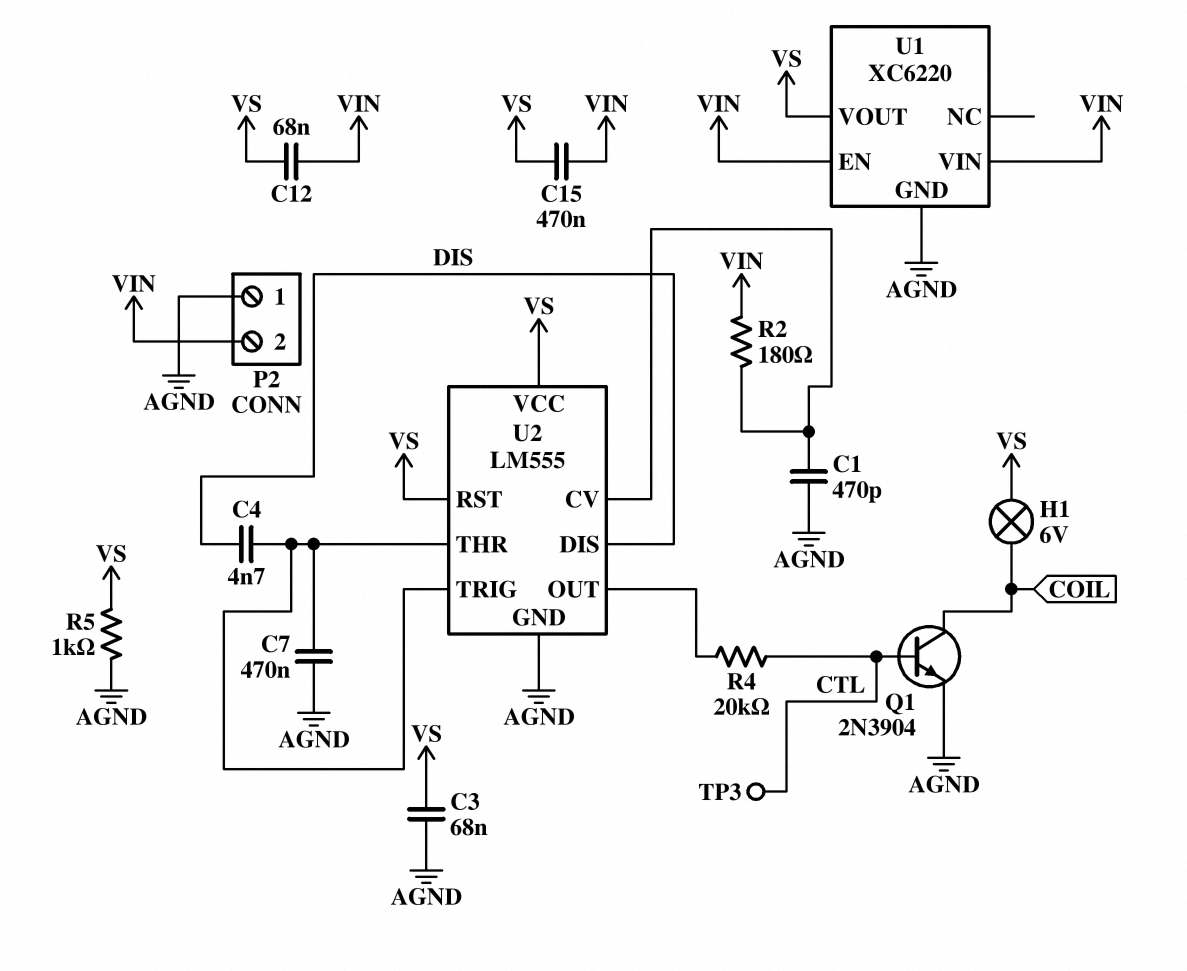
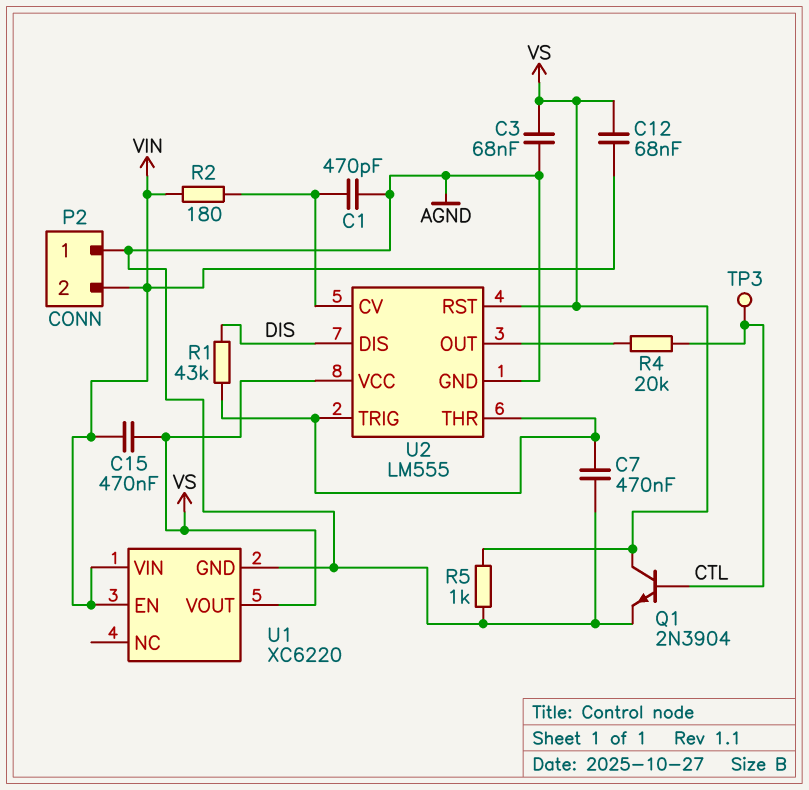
C4: 4.7nF (DIS, U2/THR) -> none
H1: lamp 6V (COIL, VS) -> none
Q1: NPN 2N3904 (B CTL, C COIL, E AGND) -> NPN 2N3904 (B CTL, C VS, E AGND)
R1: none -> 43k (DIS, U2/THR)

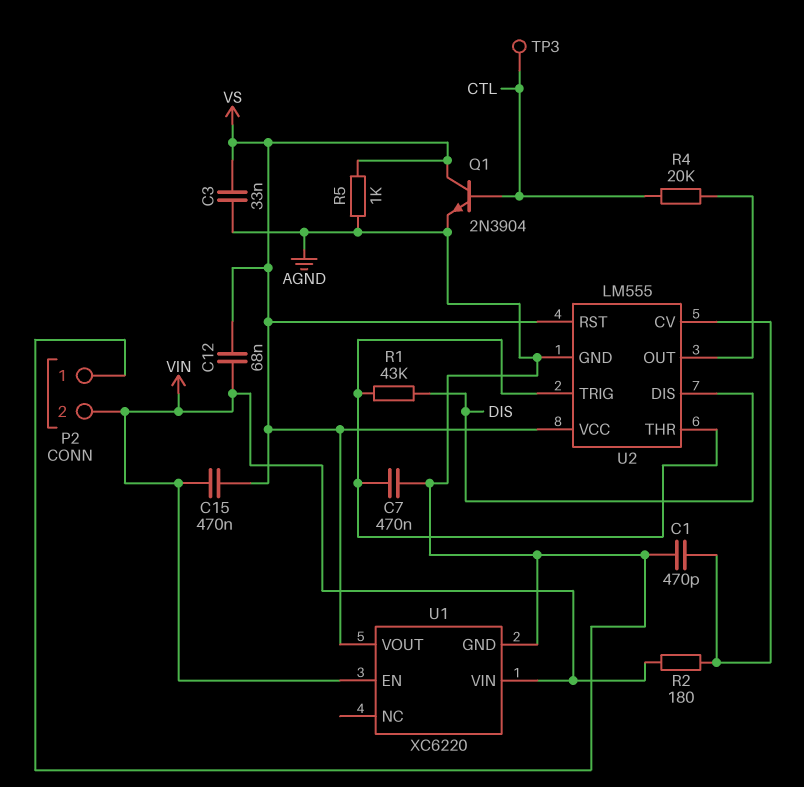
C3: 68nF (AGND, VS) -> 33nF (AGND, VS)

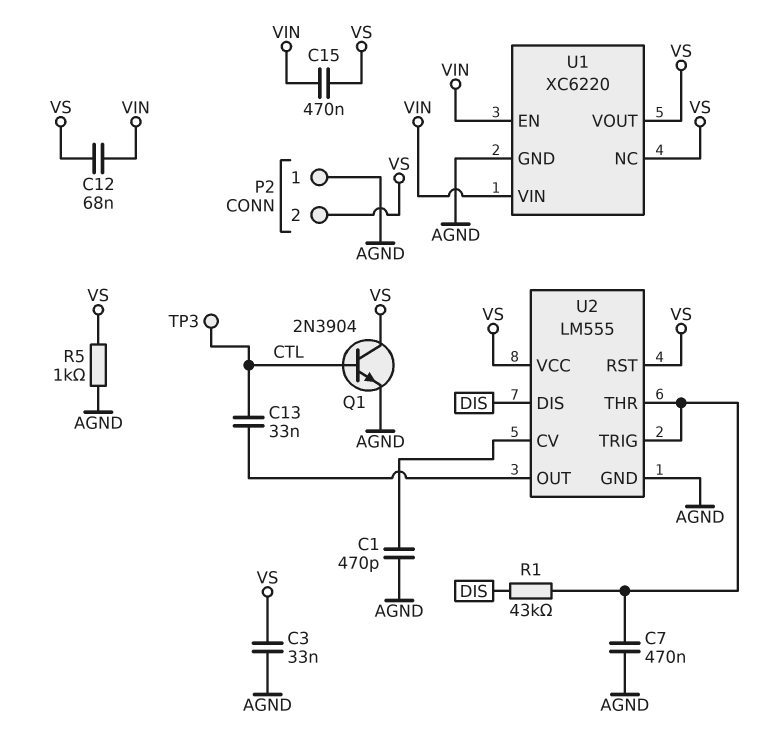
C13: none -> 33nF (CTL, U2/OUT)
P2 pin 2: VIN -> VS
R2: 180 (U2/CV, VIN) -> none
R4: 20k (CTL, U2/OUT) -> none
U1 pin NC: none -> VS

